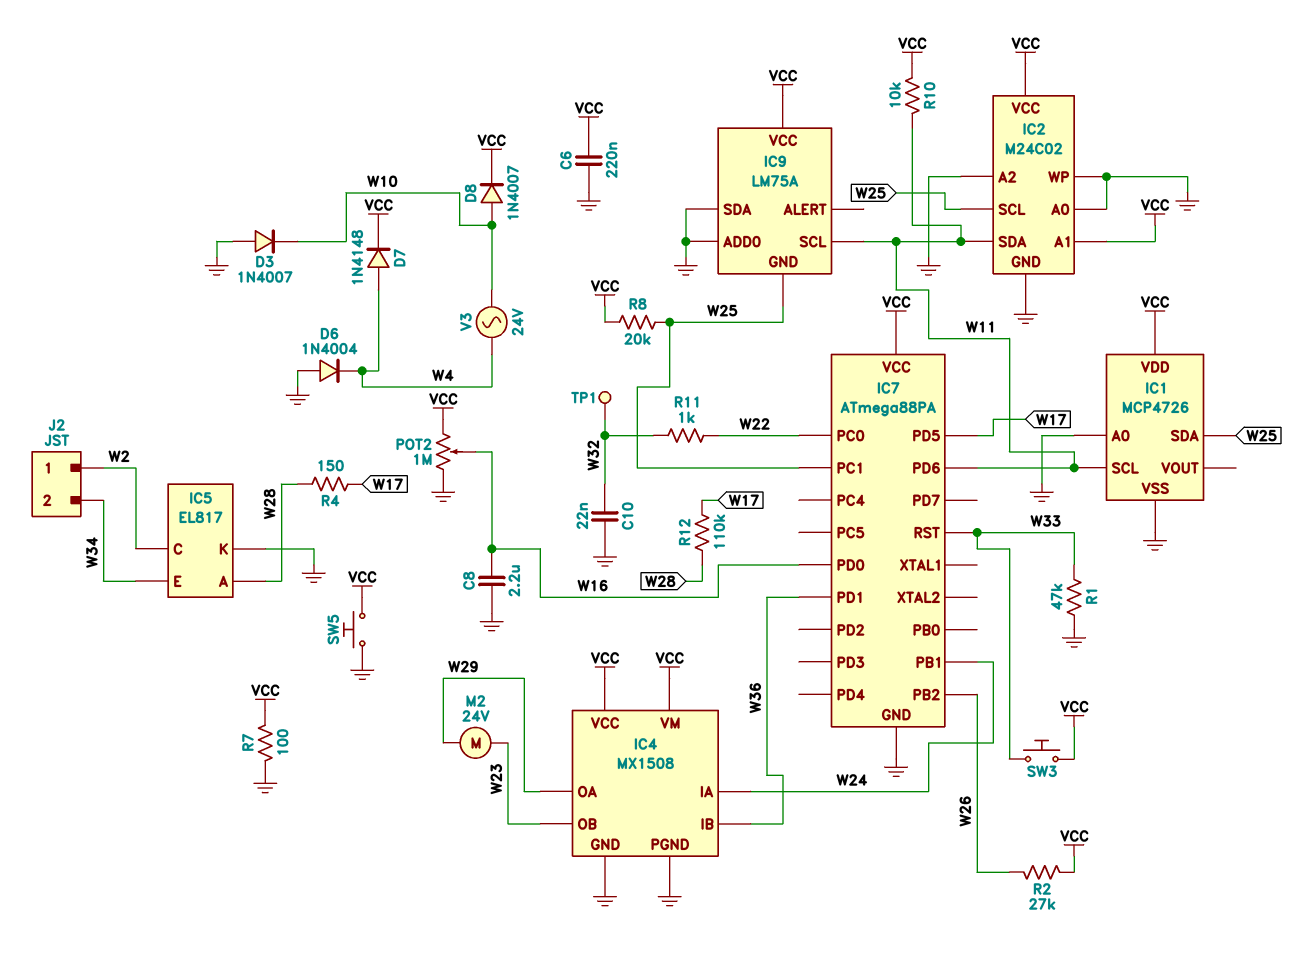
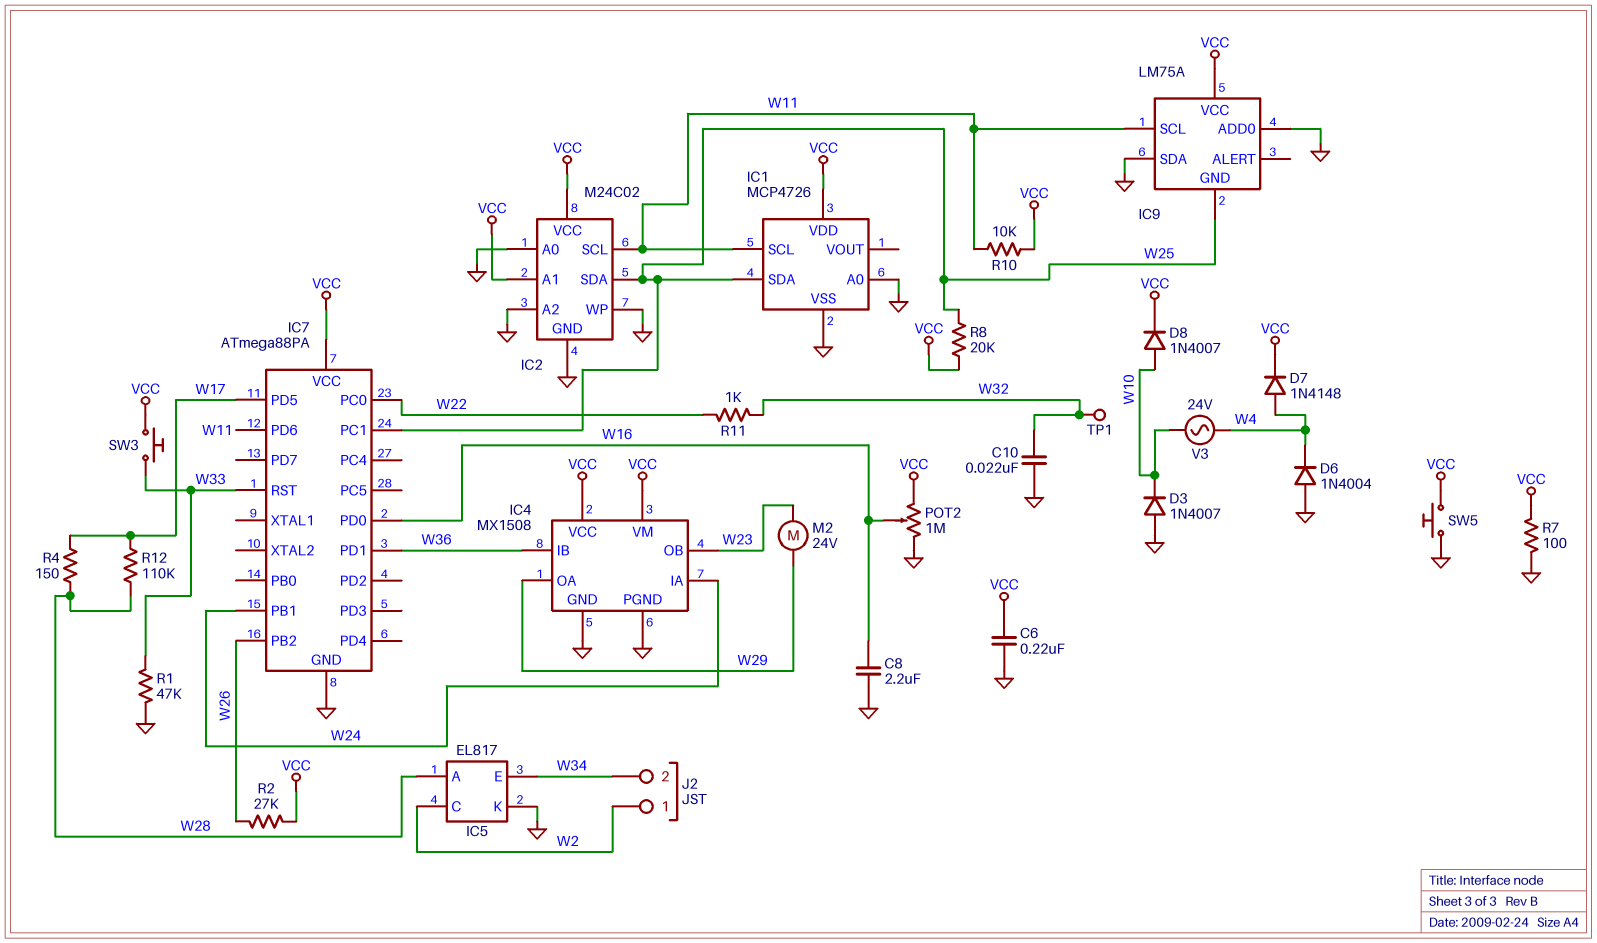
IC2 pin SCL: W25 -> W11
IC2 pin SDA: W11 -> W25

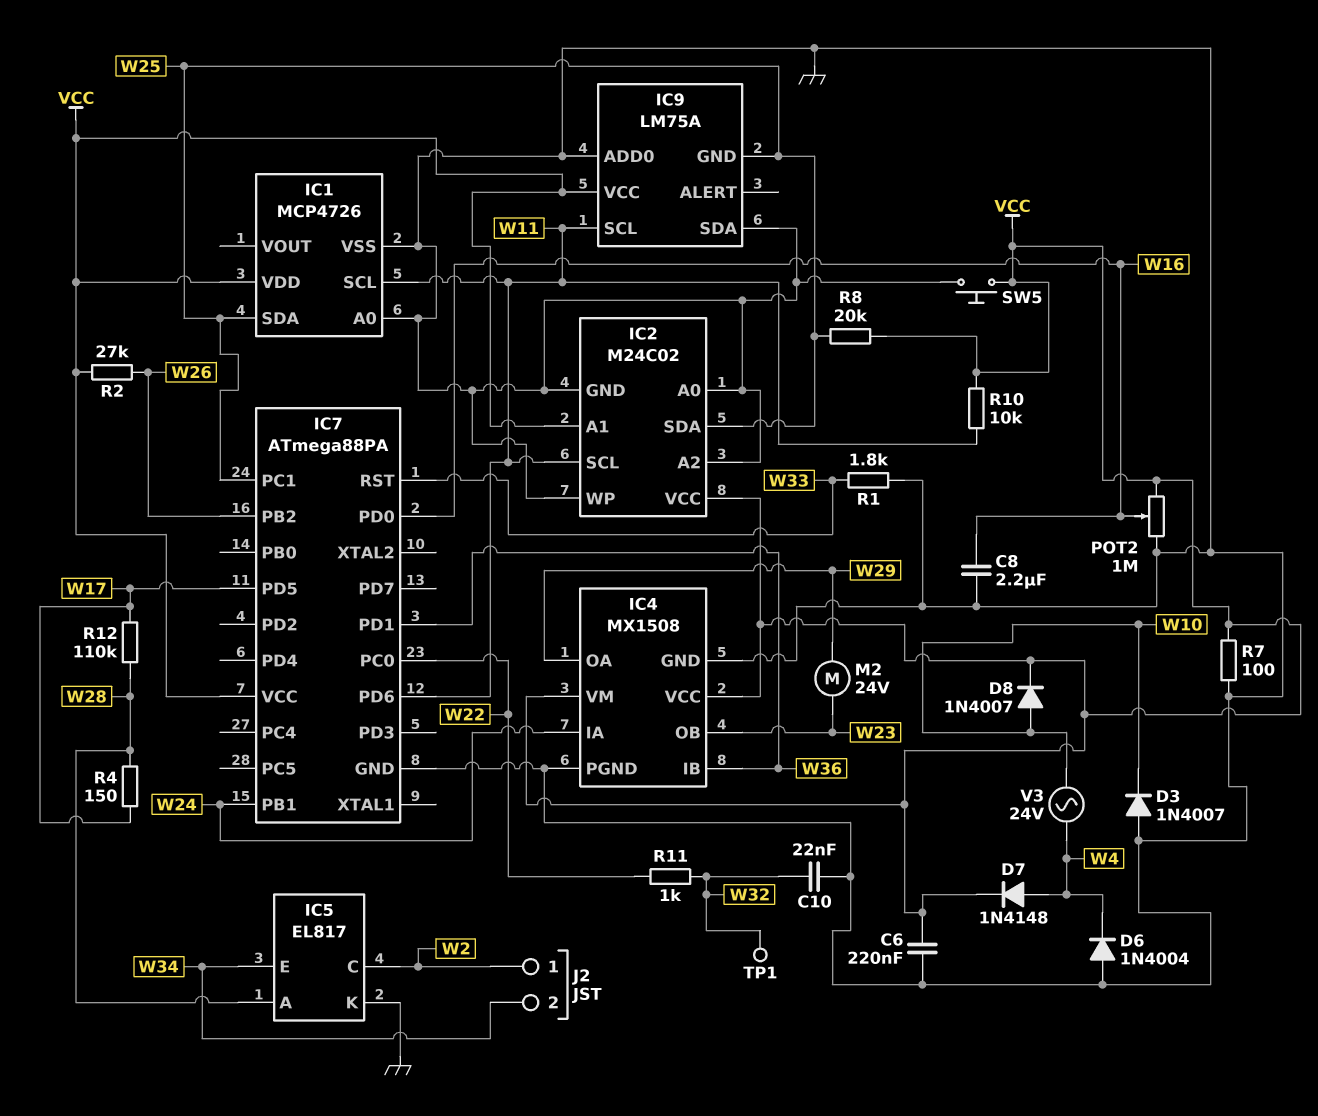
R1: 47k (GND, W33) -> 1.8k (GND, W33)
SW3: button (VCC, W33) -> none

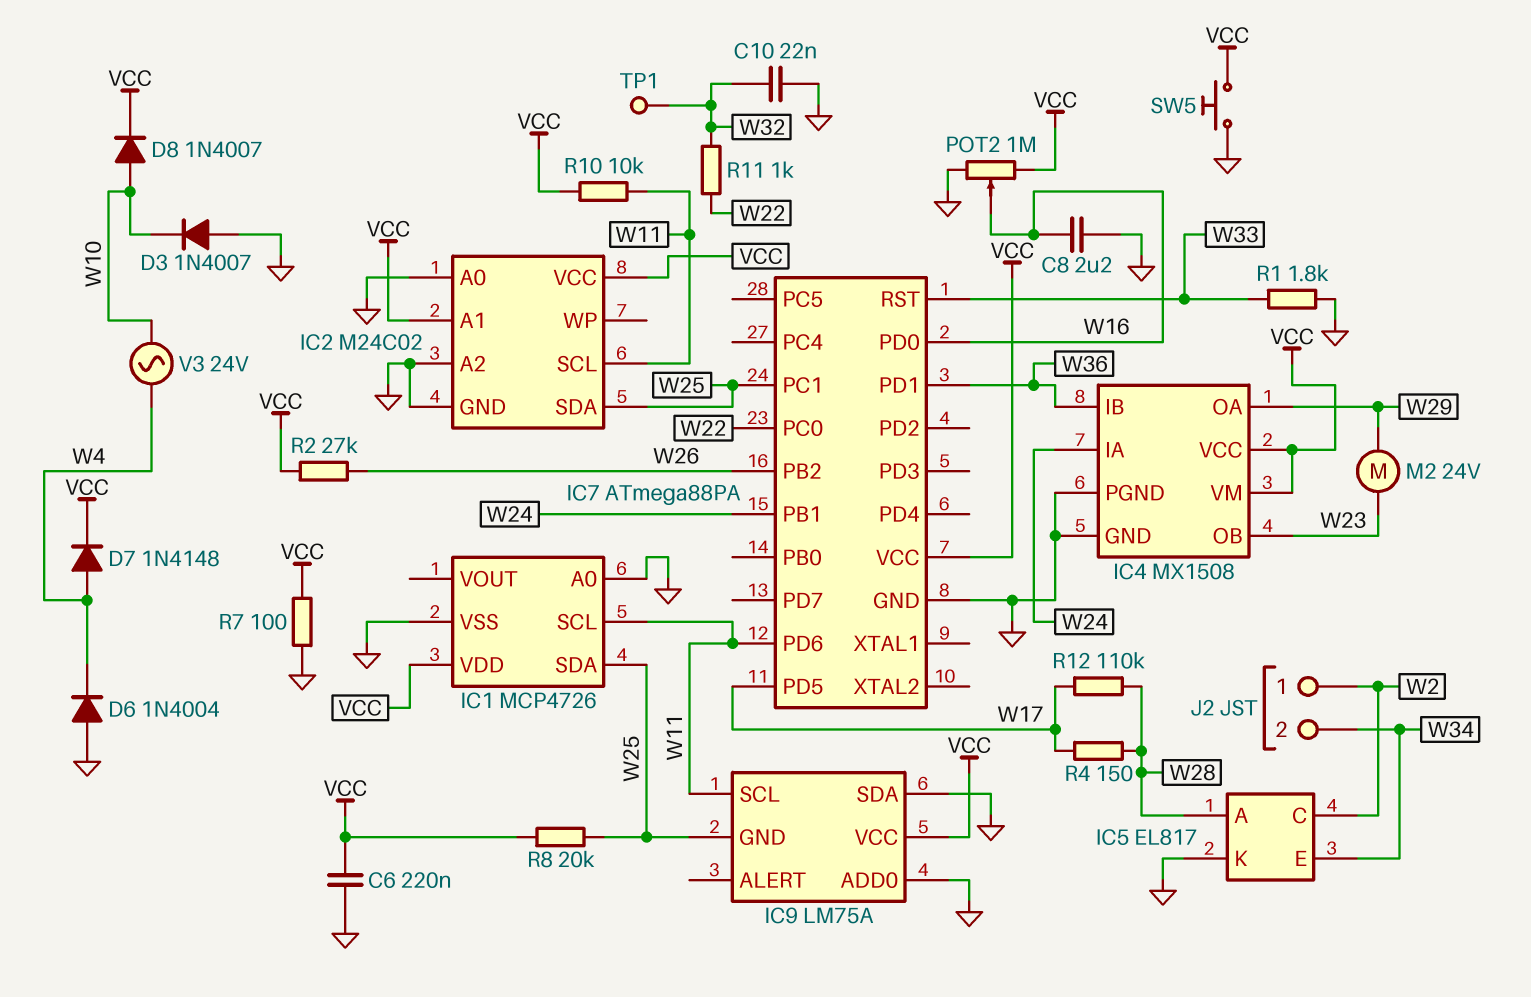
IC2 pin WP: GND -> none

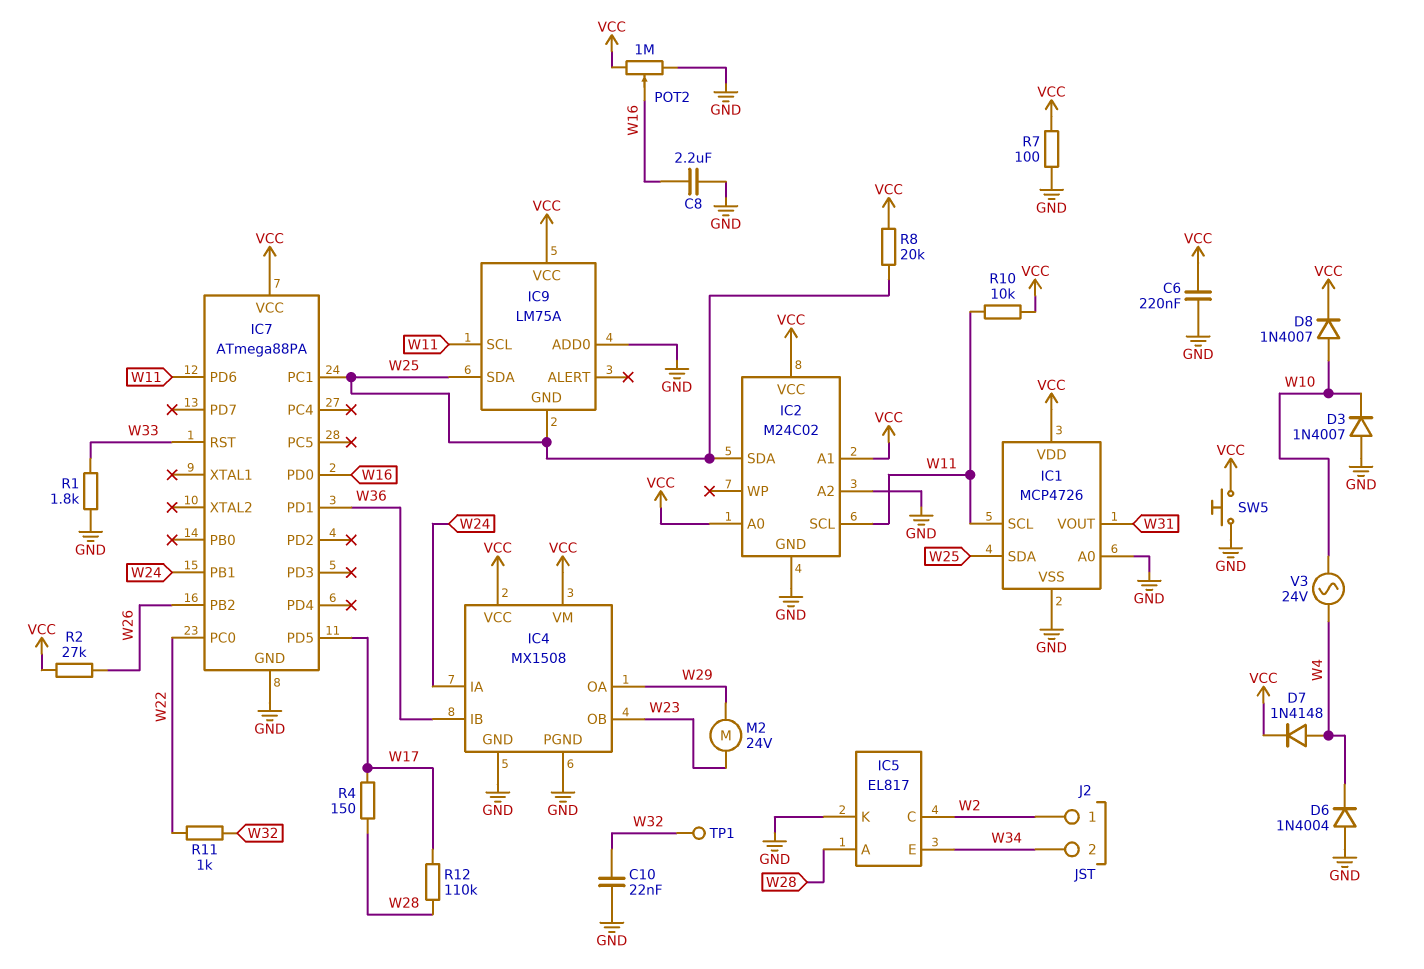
IC1 pin VOUT: none -> W31
IC2 pin A0: GND -> VCC
IC9 pin SDA: GND -> W25

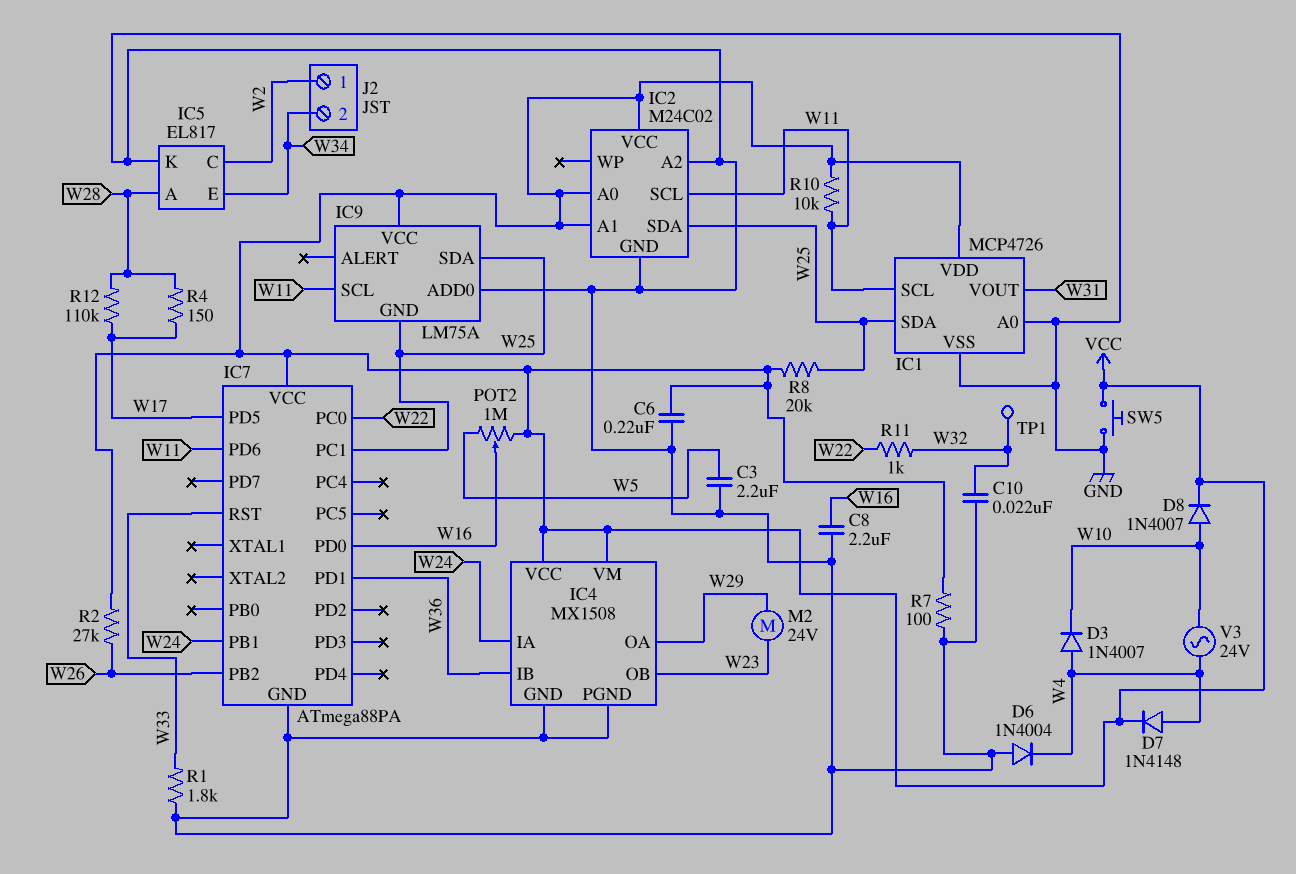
C3: none -> 2.2uF (GND, W5)
D3: diode 1N4007 (A GND, K W10) -> diode 1N4007 (A W4, K W10)
POT2: 1M (GND, VCC, wiper W16) -> 1M (VCC, W5, wiper W16)

